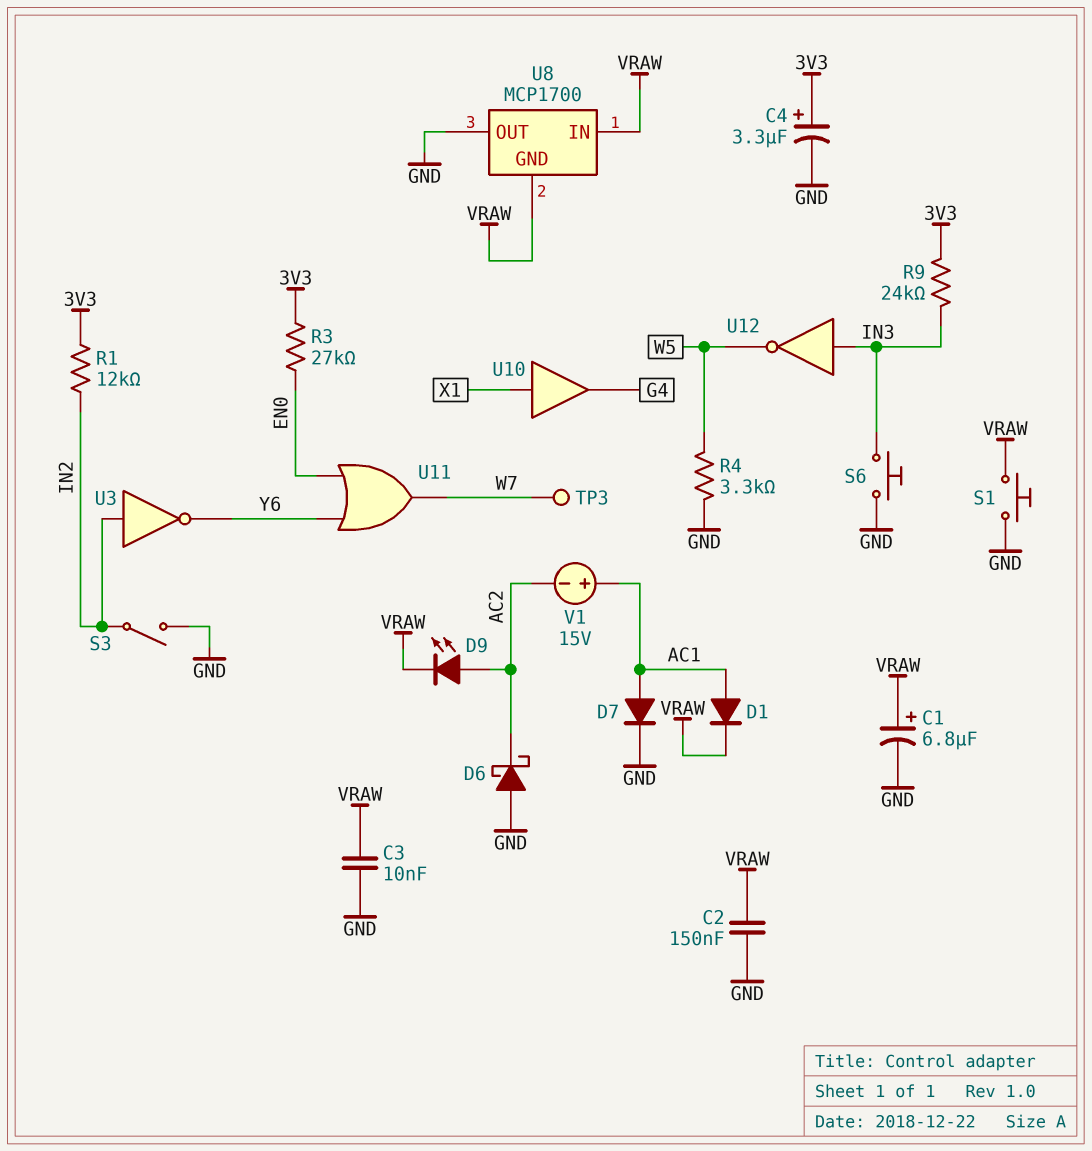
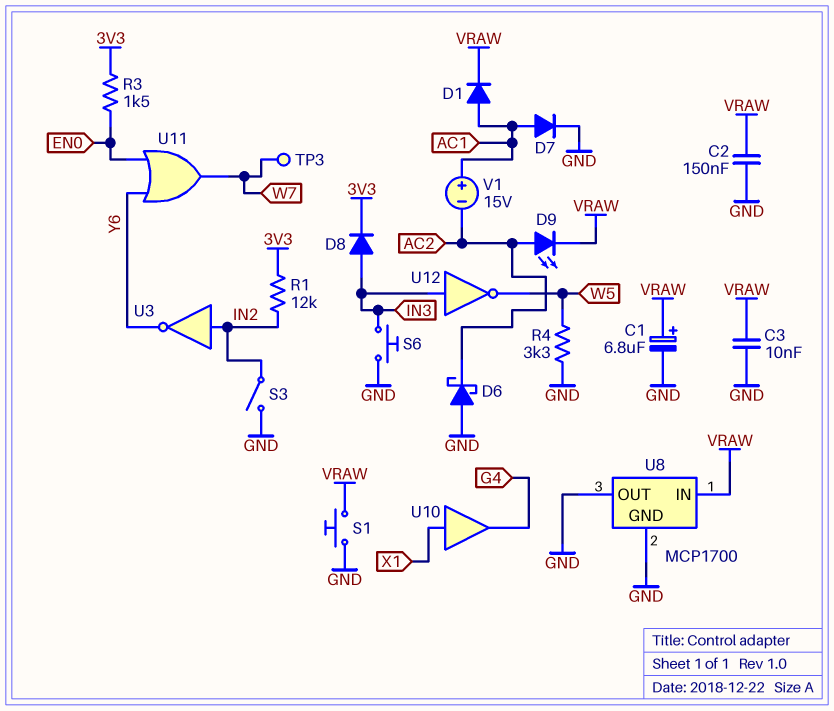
C4: 3.3uF (plus 3V3, minus GND) -> none
D8: none -> diode (A IN3, K 3V3)
R3: 27k (3V3, EN0) -> 1.5k (3V3, EN0)
R9: 24k (3V3, IN3) -> none
U8 pin GND: VRAW -> GND

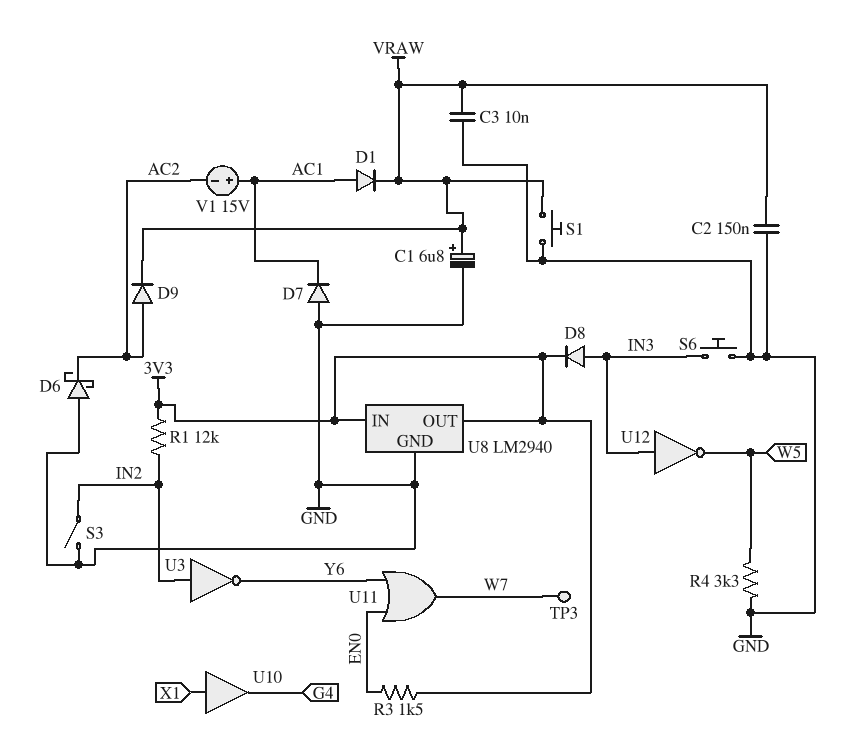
D7: diode (A AC1, K GND) -> diode (A GND, K AC1)
D9: LED (A AC2, K VRAW) -> diode (A AC2, K VRAW)
U8: MCP1700 -> LM2940
U8 pin IN: VRAW -> 3V3
U8 pin OUT: GND -> 3V3

